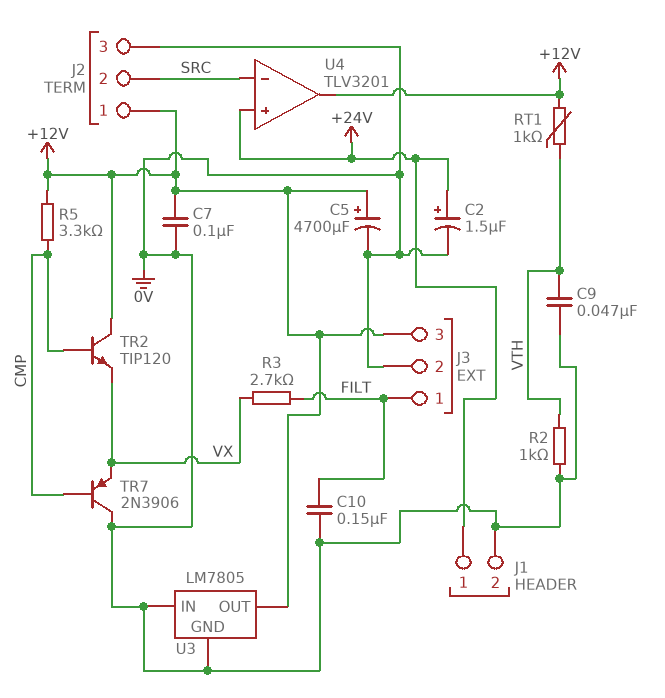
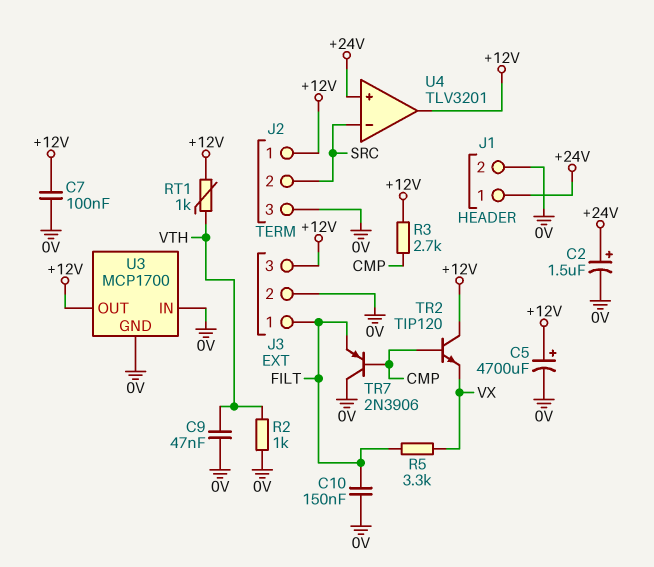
R3: 2.7k (FILT, VX) -> 2.7k (+12V, CMP)
R5: 3.3k (+12V, CMP) -> 3.3k (FILT, VX)
TR7: PNP 2N3906 (B CMP, C 0V, E VX) -> PNP 2N3906 (B CMP, C 0V, E FILT)
U3: LM7805 -> MCP1700

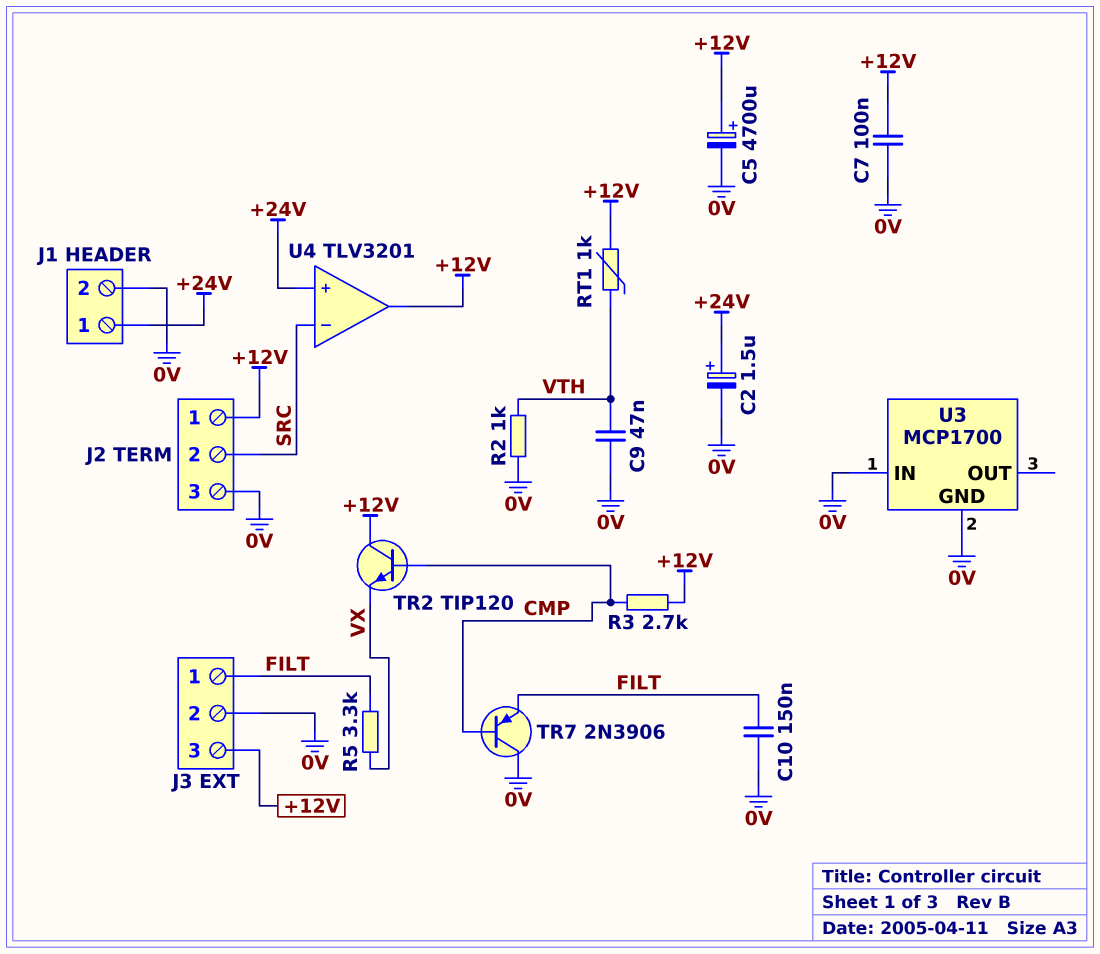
U3 pin OUT: +12V -> none

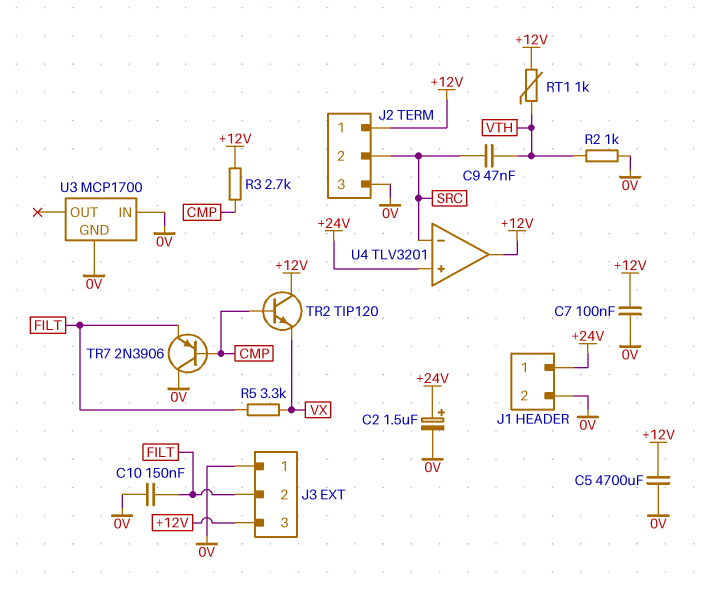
C5: 4700uF (plus +12V, minus 0V) -> 4700uF (+12V, 0V)
C9: 47nF (0V, VTH) -> 47nF (SRC, VTH)
J3 pin 1: FILT -> 0V
J3 pin 2: 0V -> FILT

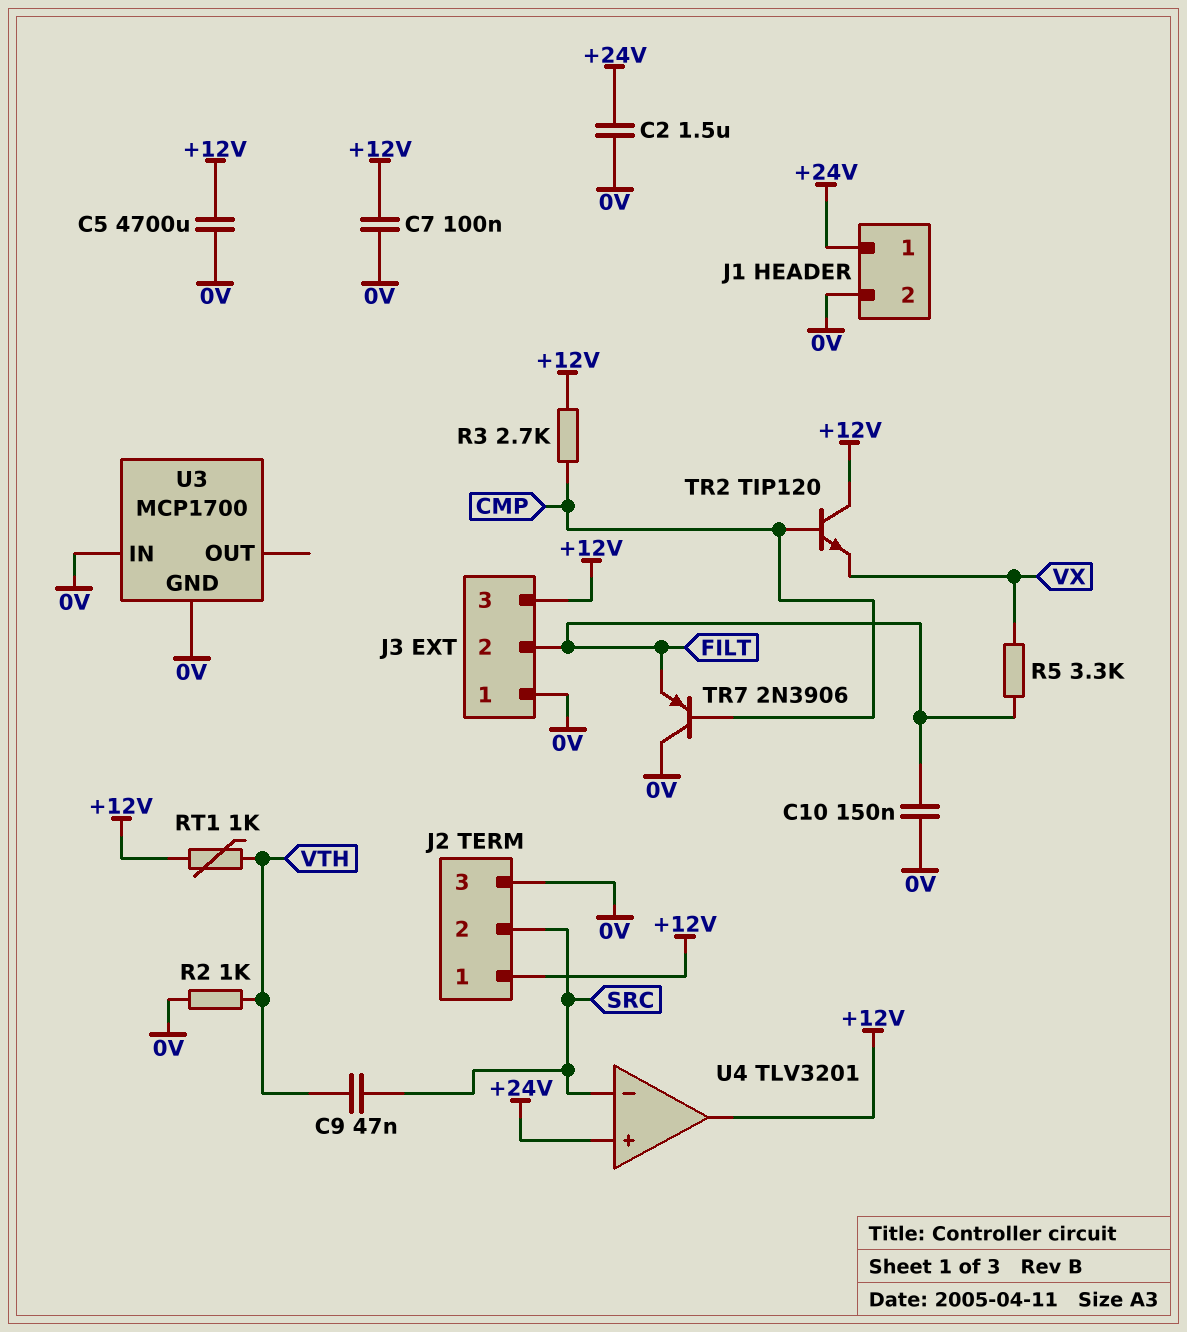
C2: 1.5uF (plus +24V, minus 0V) -> 1.5uF (+24V, 0V)

